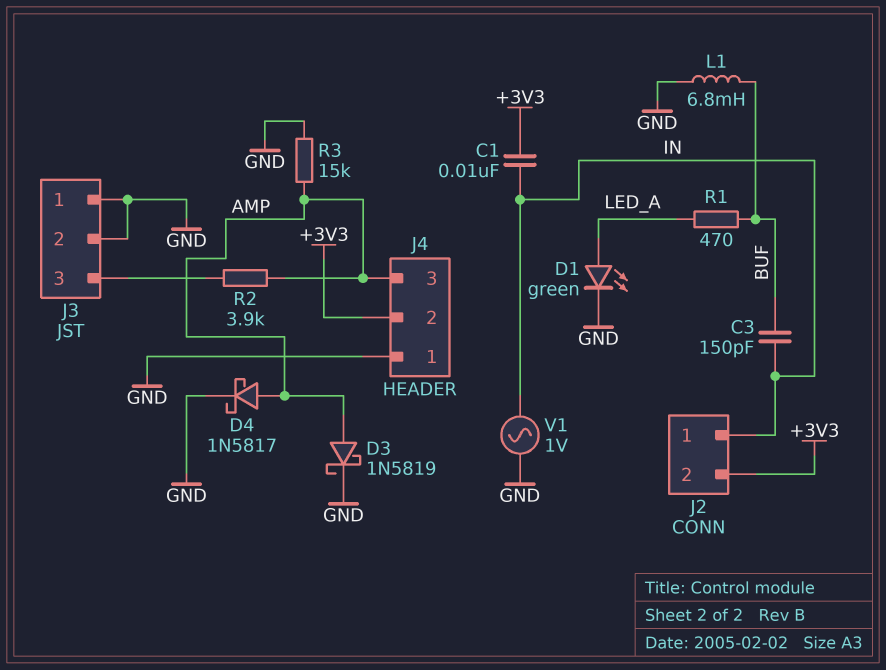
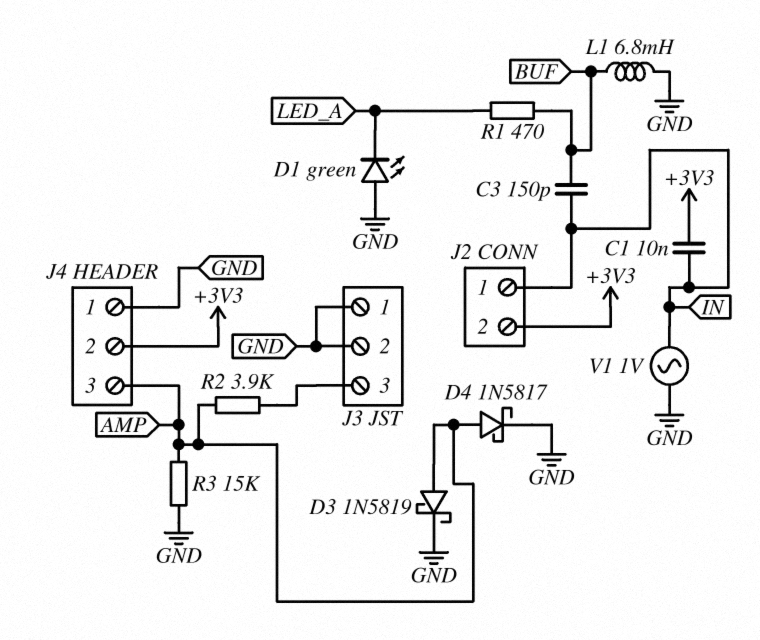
D1: LED green (A LED_A, K GND) -> LED green (A GND, K LED_A)

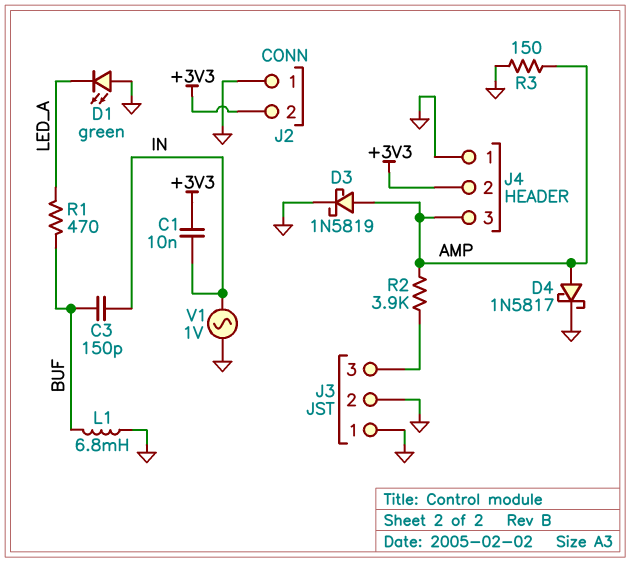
J2 pin 1: IN -> GND
R3: 15k (AMP, GND) -> 150 (AMP, GND)

